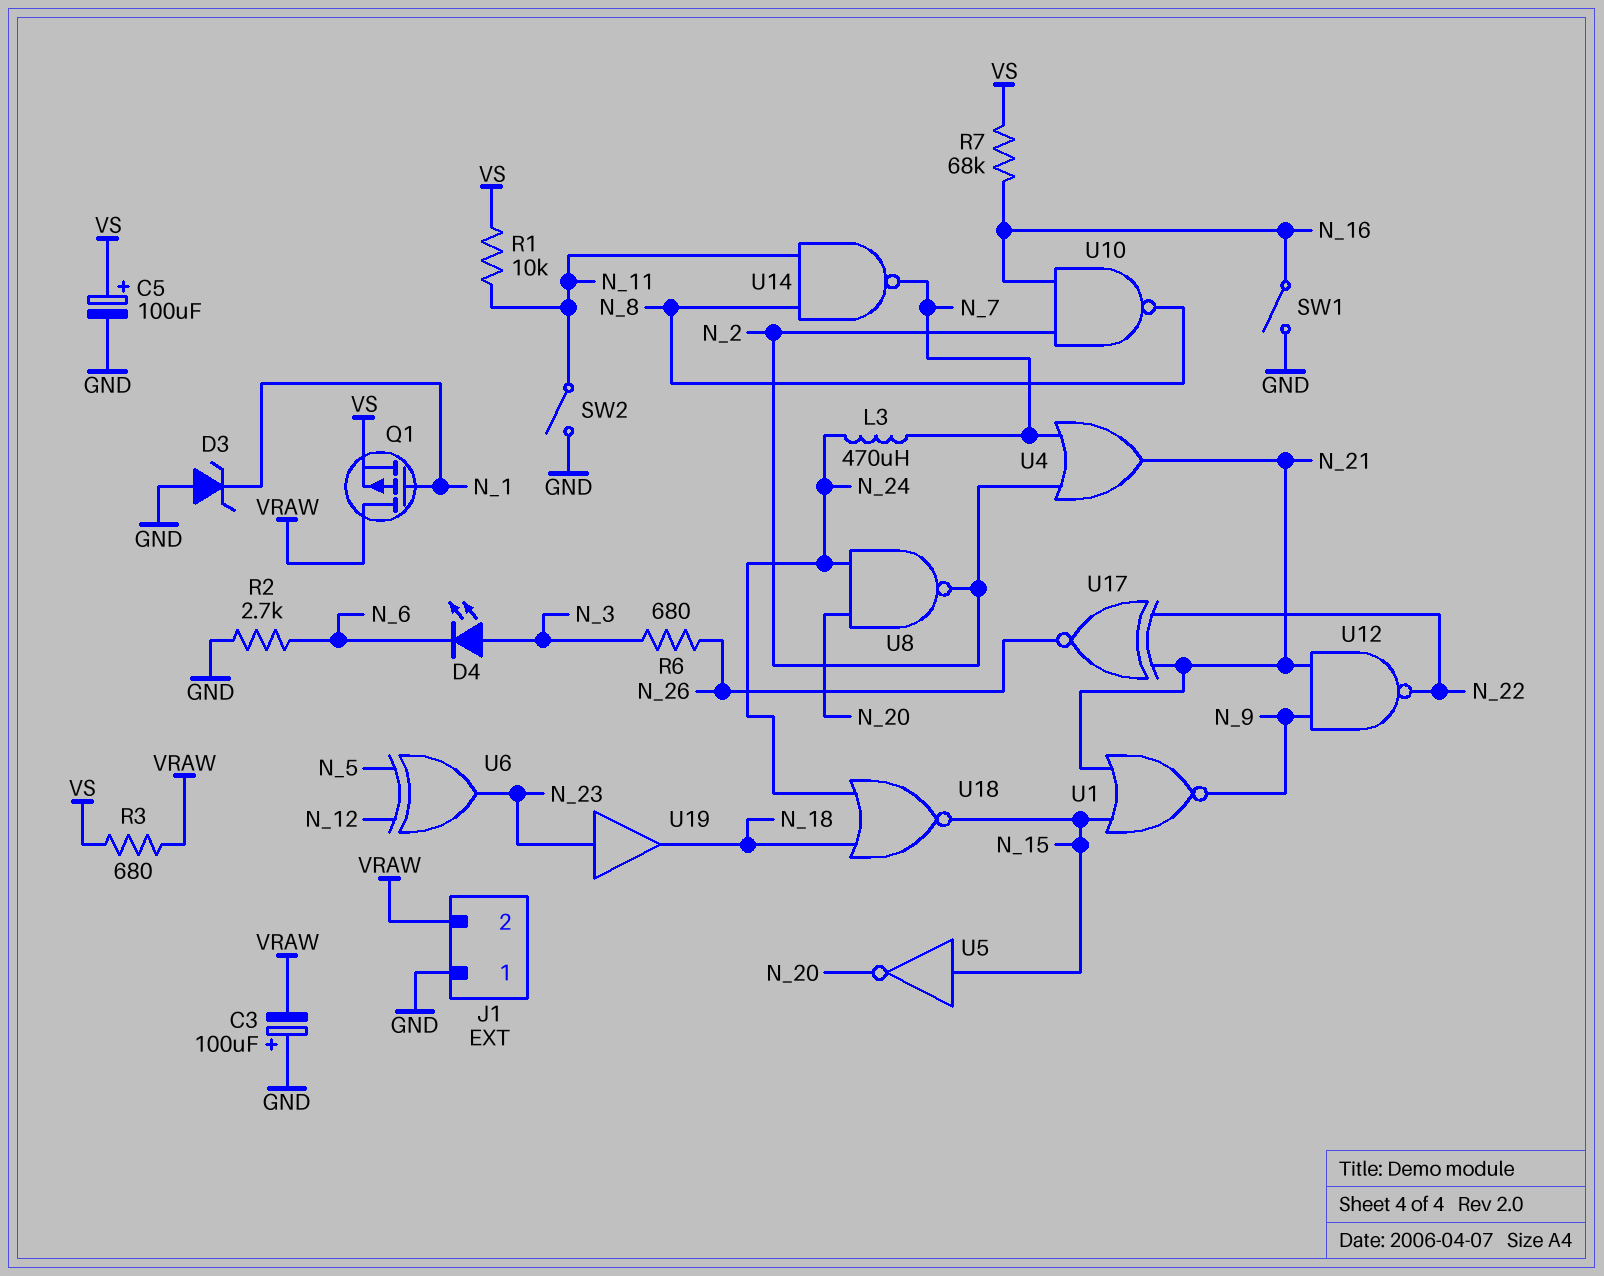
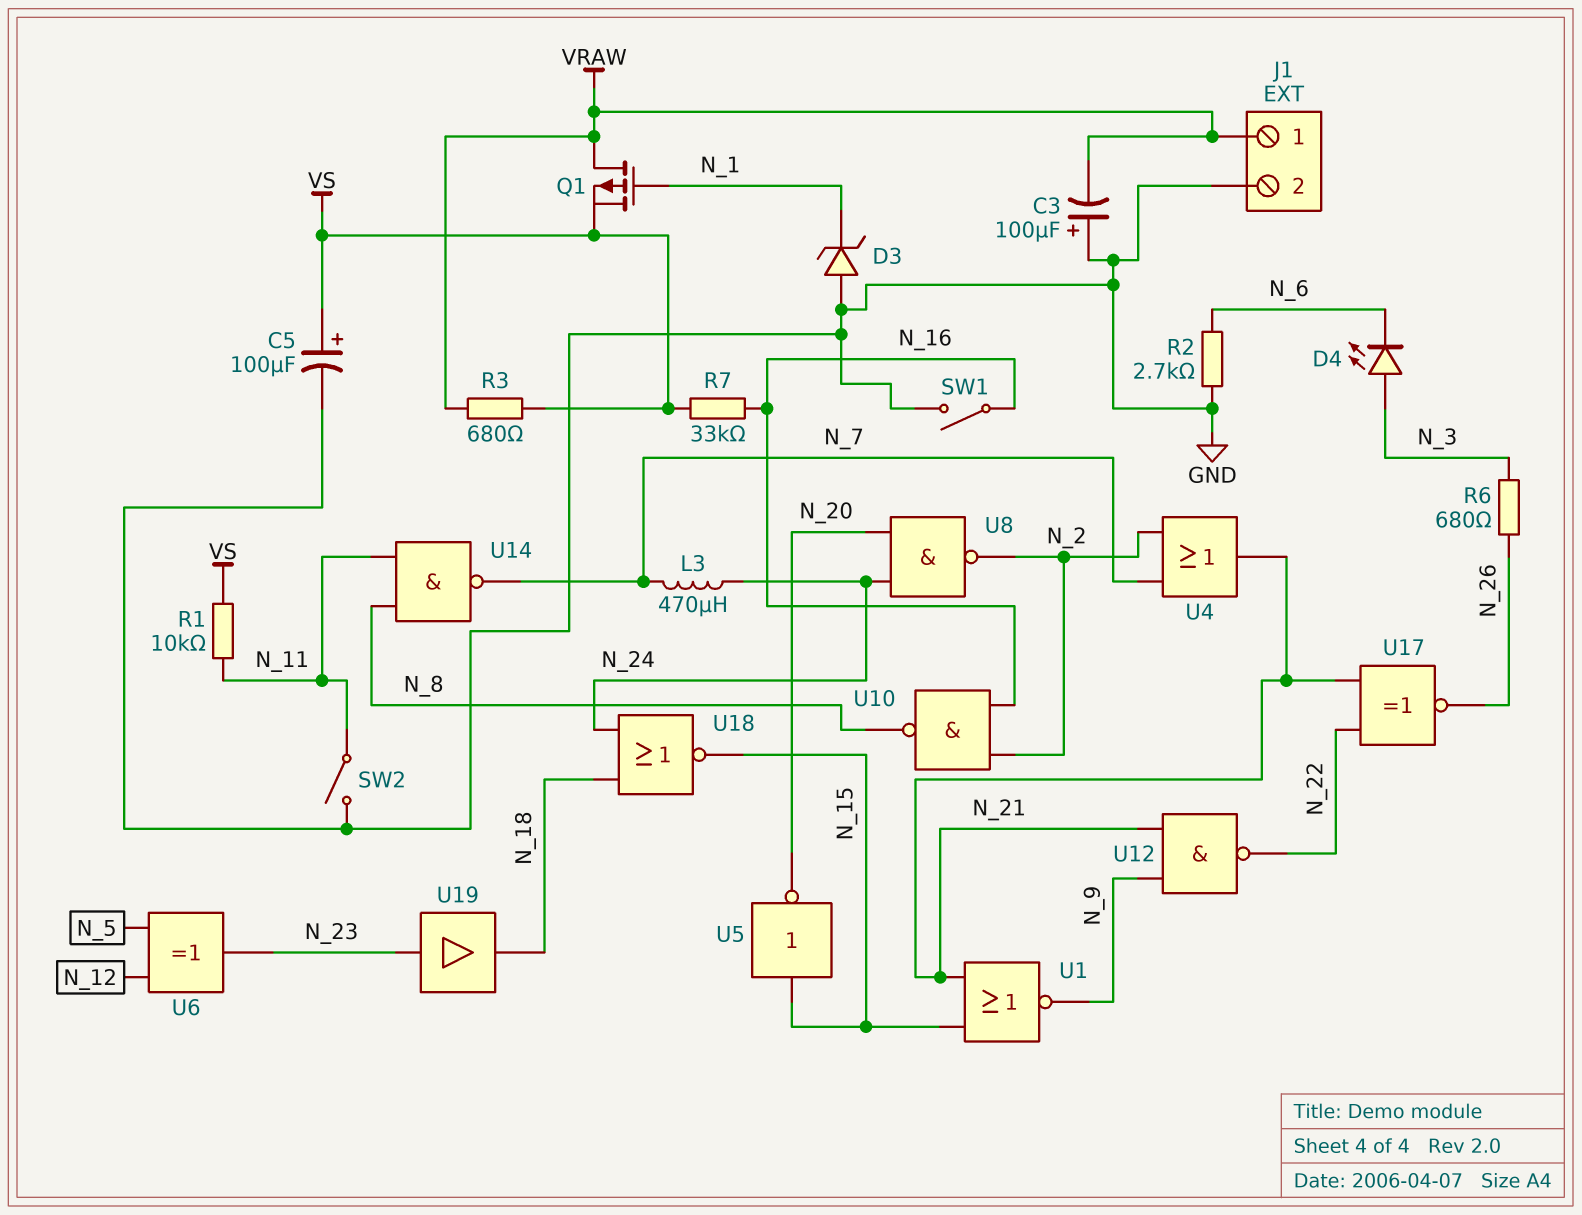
J1 pin 1: GND -> VRAW
J1 pin 2: VRAW -> GND
R7: 68k (N_16, VS) -> 33k (N_16, VS)

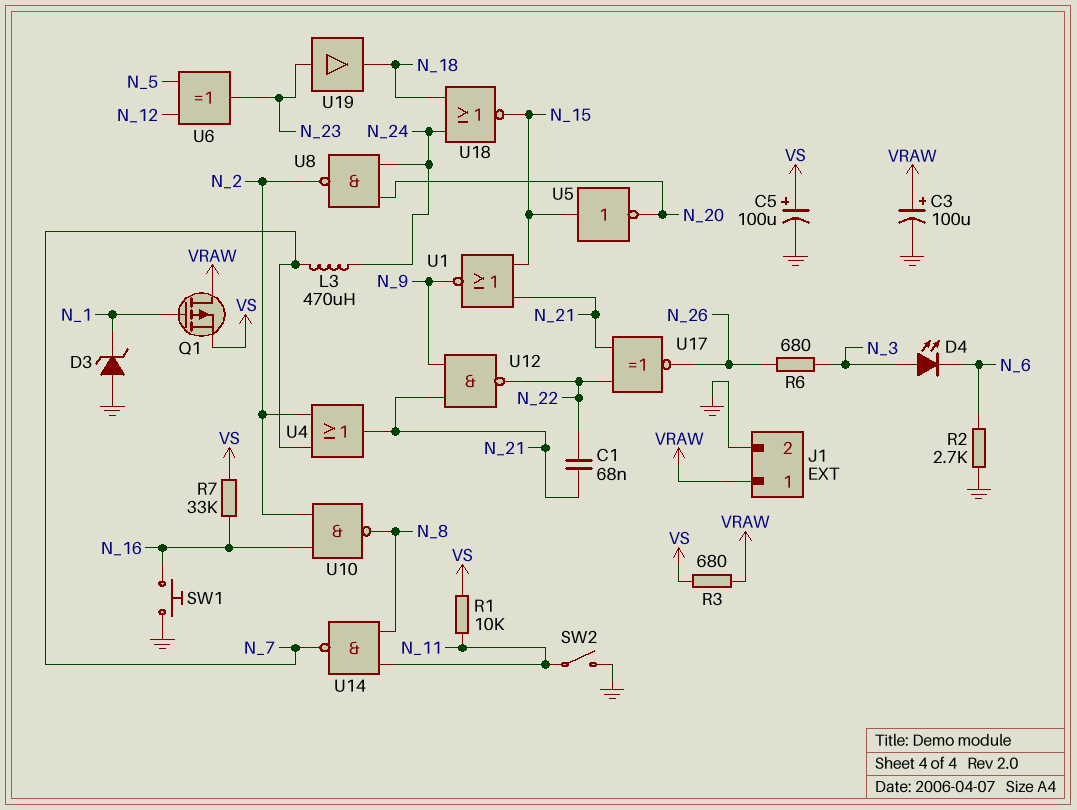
C1: none -> 68nF (N_21, N_22)
C3: 100uF (plus GND, minus VRAW) -> 100uF (plus VRAW, minus GND)
SW1: switch (GND, N_16) -> button (GND, N_16)

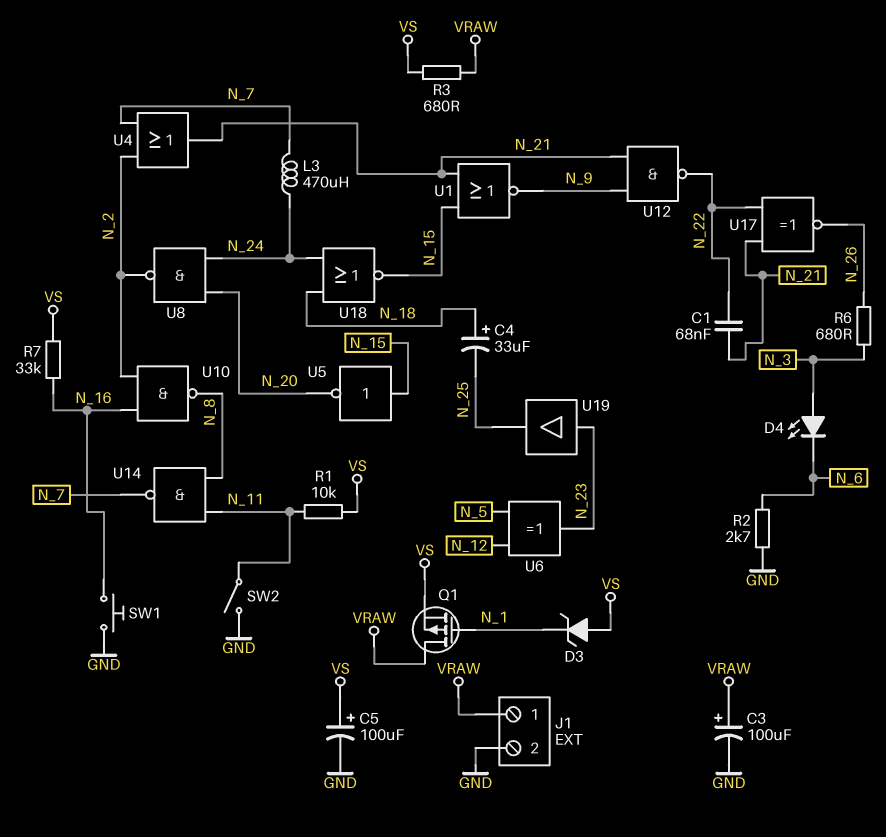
C4: none -> 33uF (plus N_18, minus N_25)
D3: zener (A GND, K N_1) -> zener (A VS, K N_1)
U19: buffer (in N_23, out N_18) -> buffer (in N_23, out N_25)

